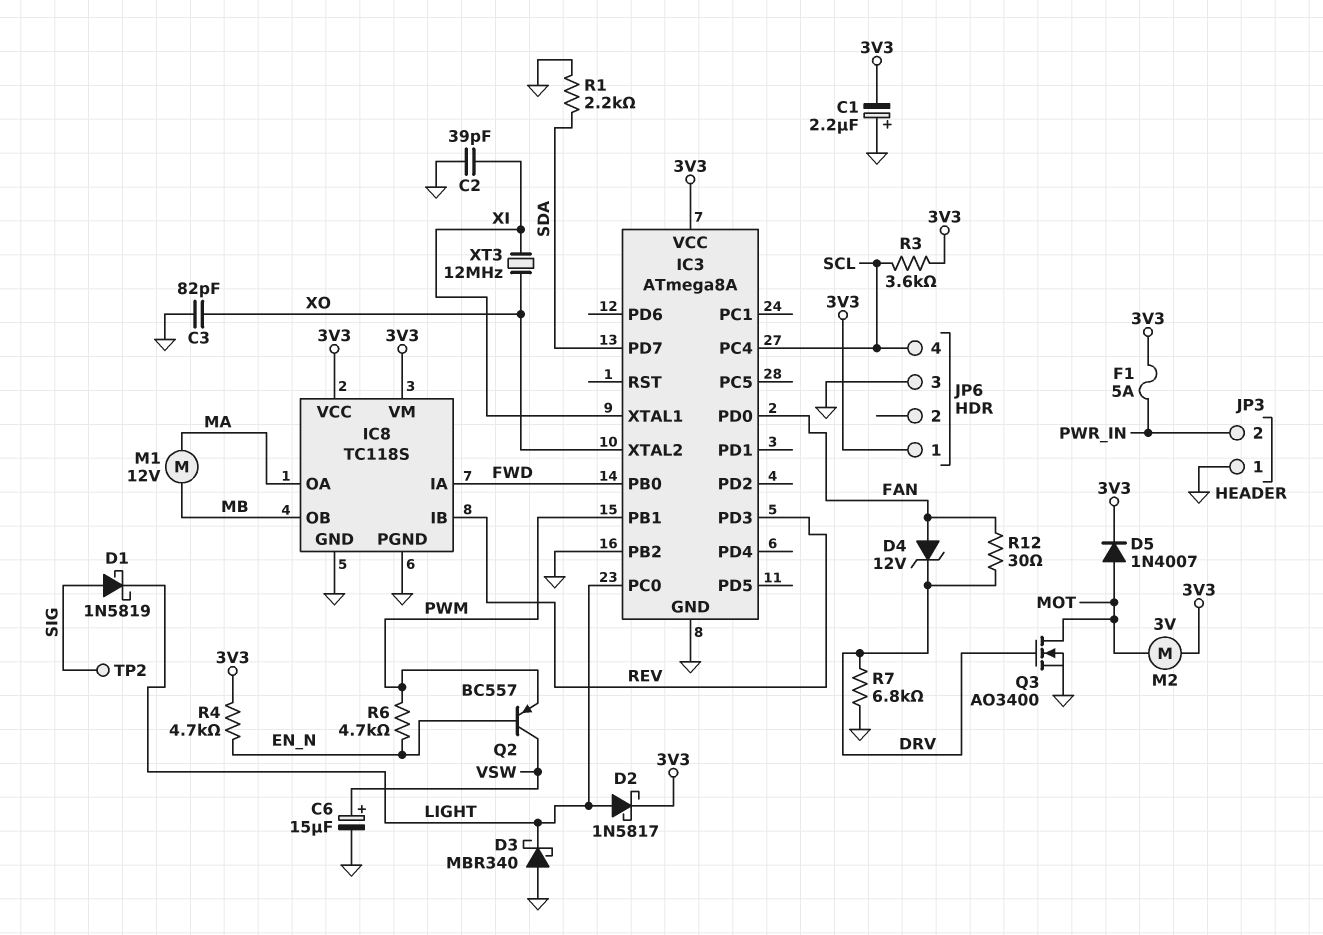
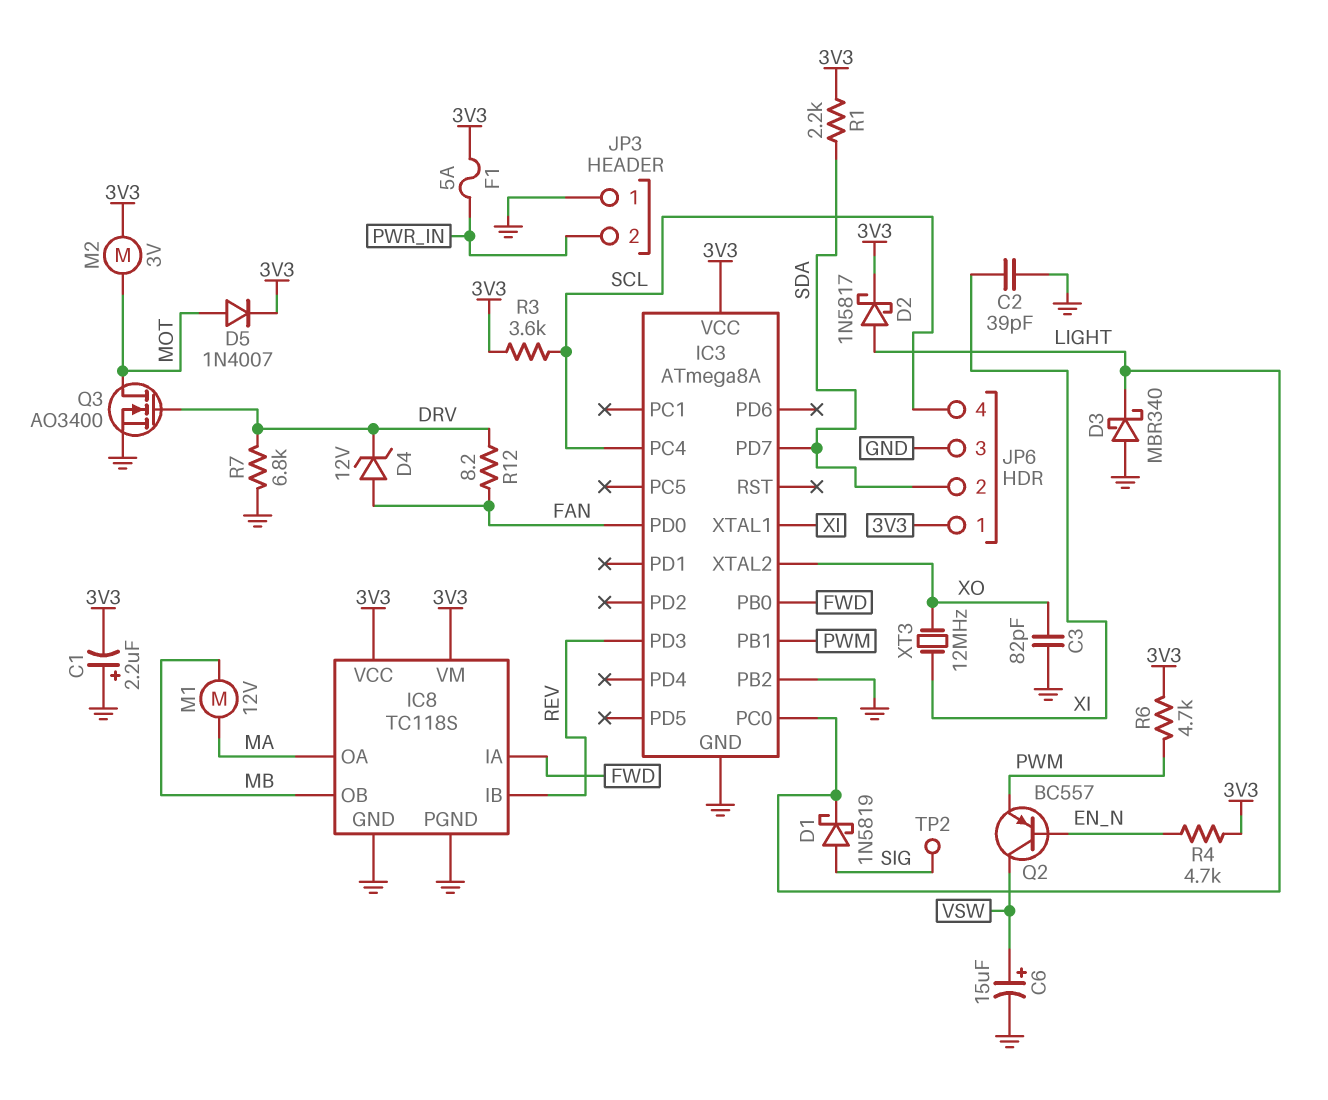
JP6 pin 2: none -> SDA
R1: 2.2k (GND, SDA) -> 2.2k (3V3, SDA)
R6: 4.7k (EN_N, PWM) -> 4.7k (3V3, PWM)
R12: 30 (DRV, FAN) -> 8.2 (DRV, FAN)

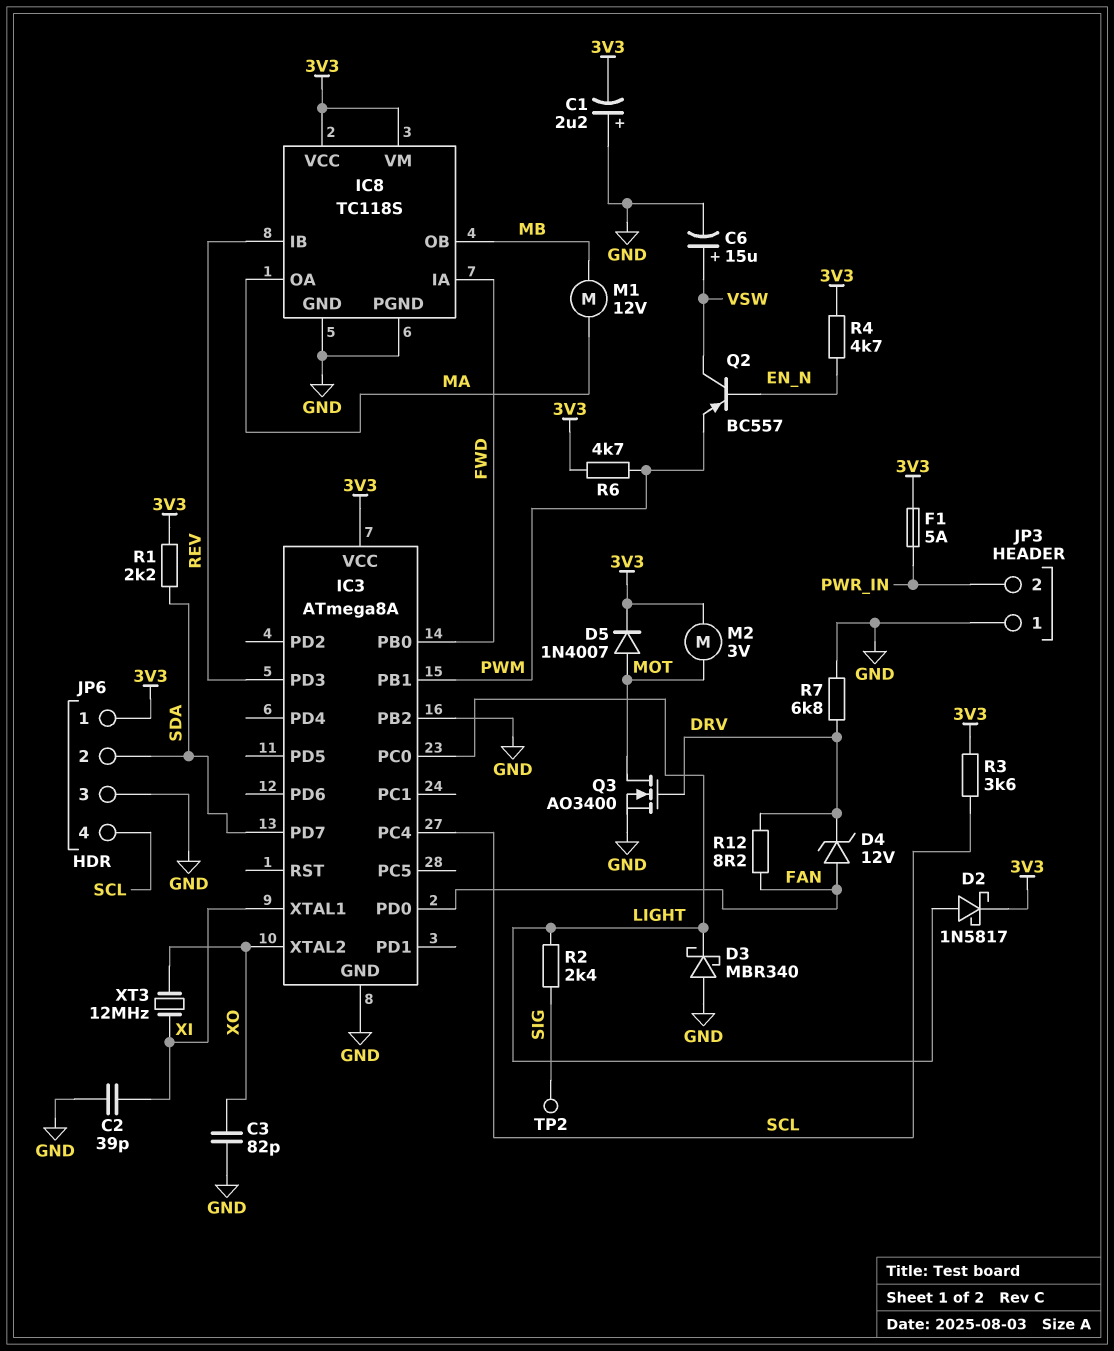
D1: schottky 1N5819 (A SIG, K LIGHT) -> none
R2: none -> 2.4k (LIGHT, SIG)

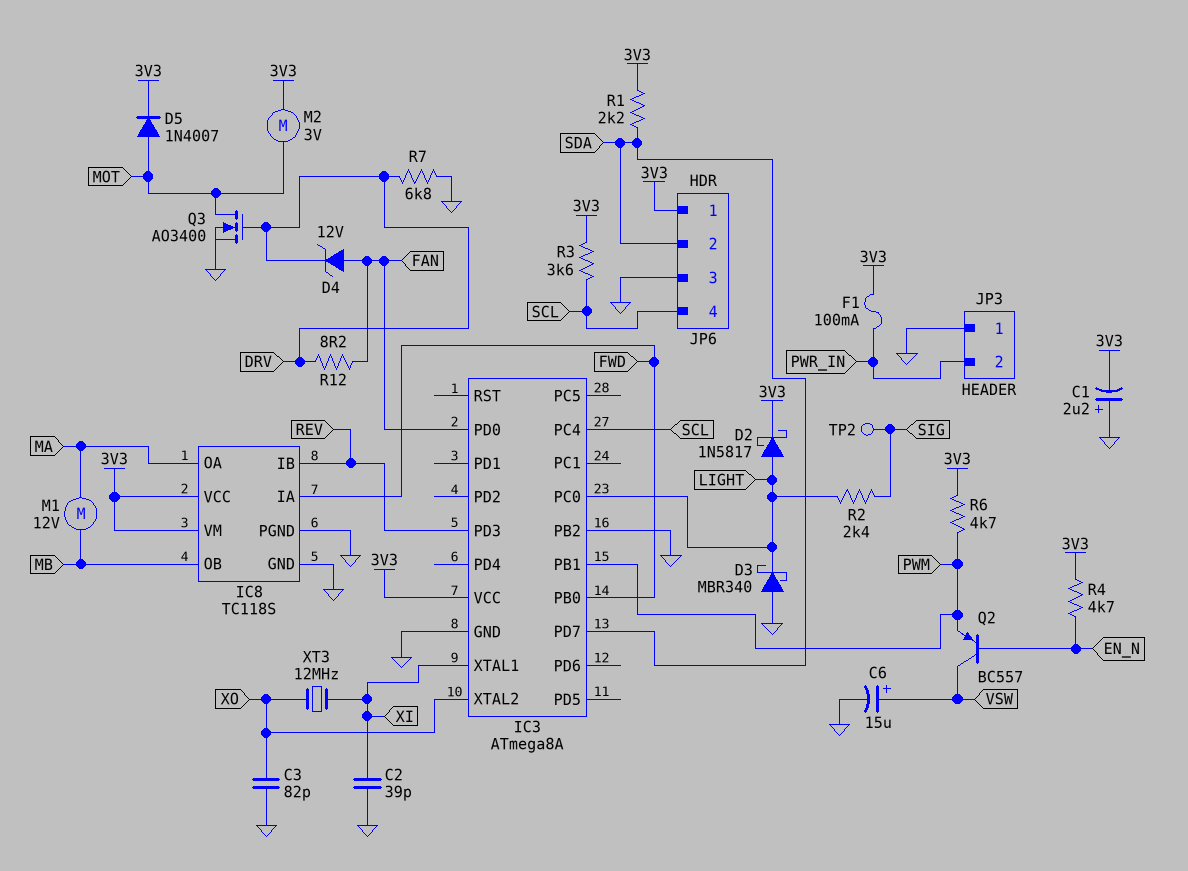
F1: 5A (3V3, PWR_IN) -> 100mA (3V3, PWR_IN)

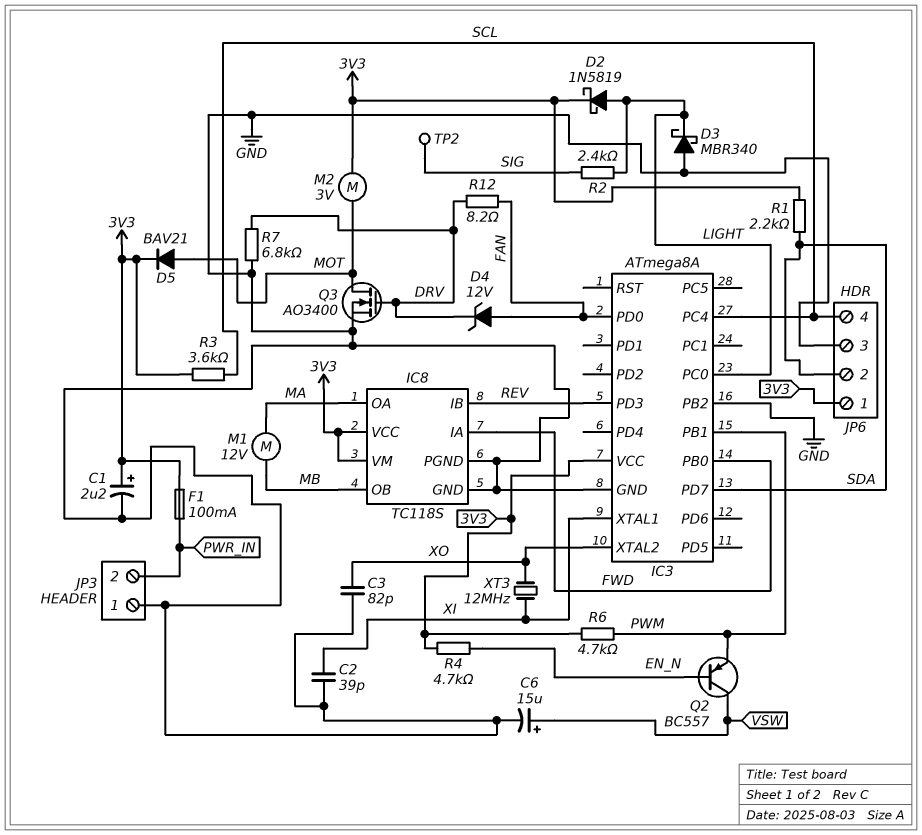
C1: 2.2uF (plus GND, minus 3V3) -> 2.2uF (plus 3V3, minus GND)
D2: schottky 1N5817 (A LIGHT, K 3V3) -> schottky 1N5819 (A LIGHT, K 3V3)
D5: diode 1N4007 (A MOT, K 3V3) -> diode BAV21 (A MOT, K 3V3)

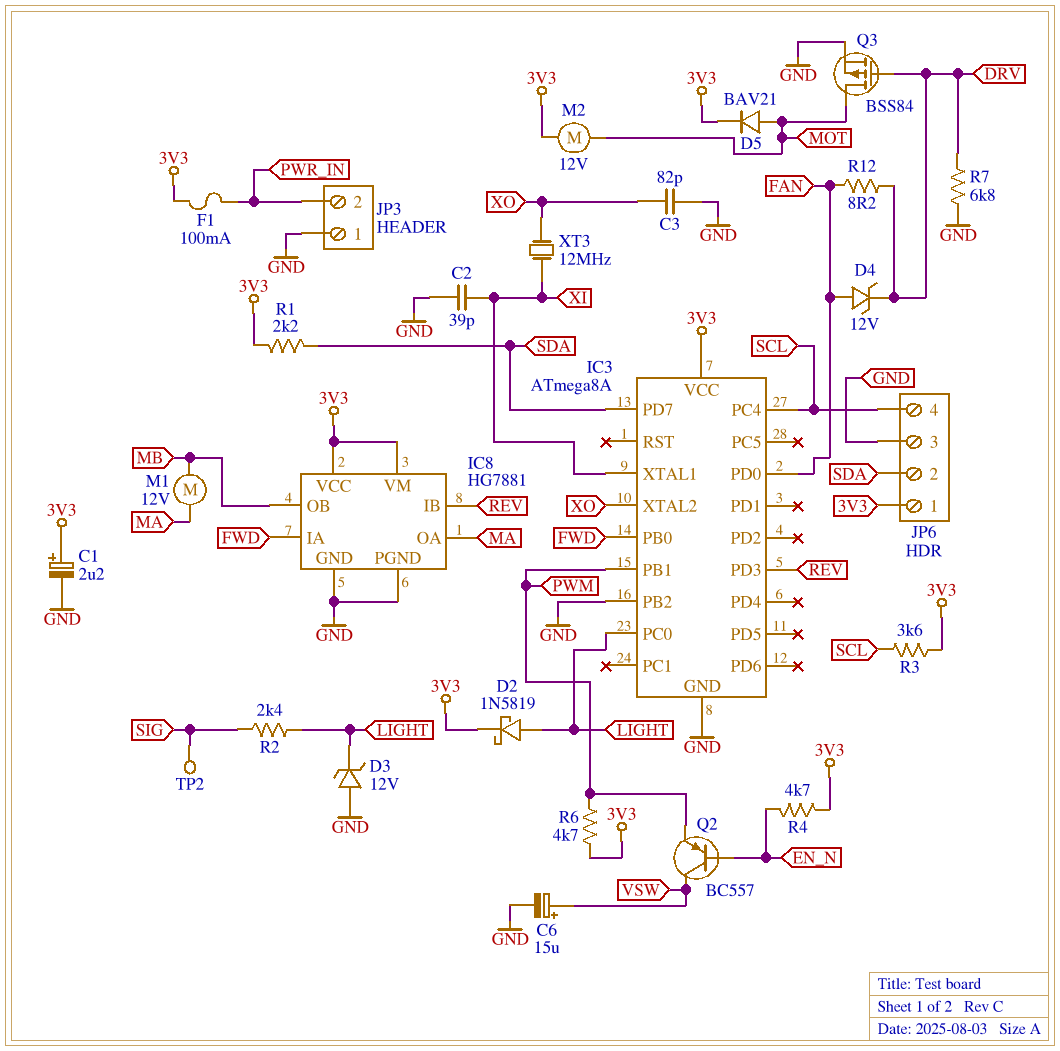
D3: schottky MBR340 (A GND, K LIGHT) -> zener 12V (A GND, K LIGHT)
IC8: TC118S -> HG7881
M2: motor 3V (3V3, MOT) -> motor 12V (3V3, MOT)
Q3: NMOS AO3400 (G DRV, D MOT, S GND) -> PMOS BSS84 (G DRV, D MOT, S GND)

